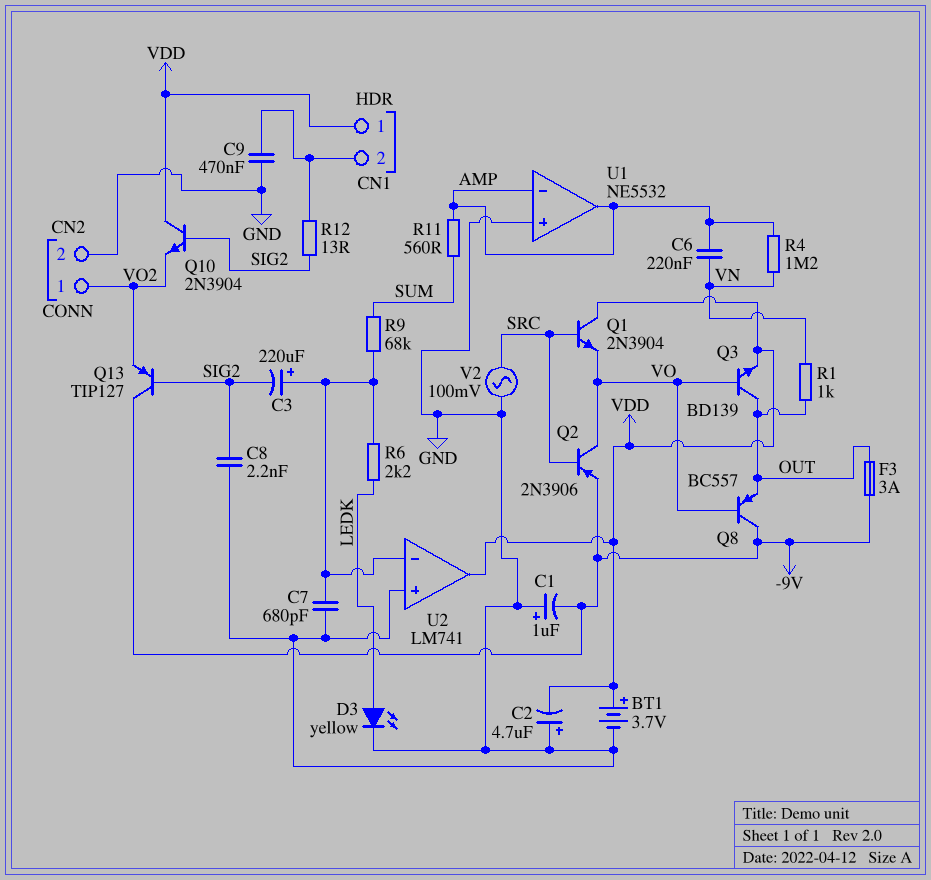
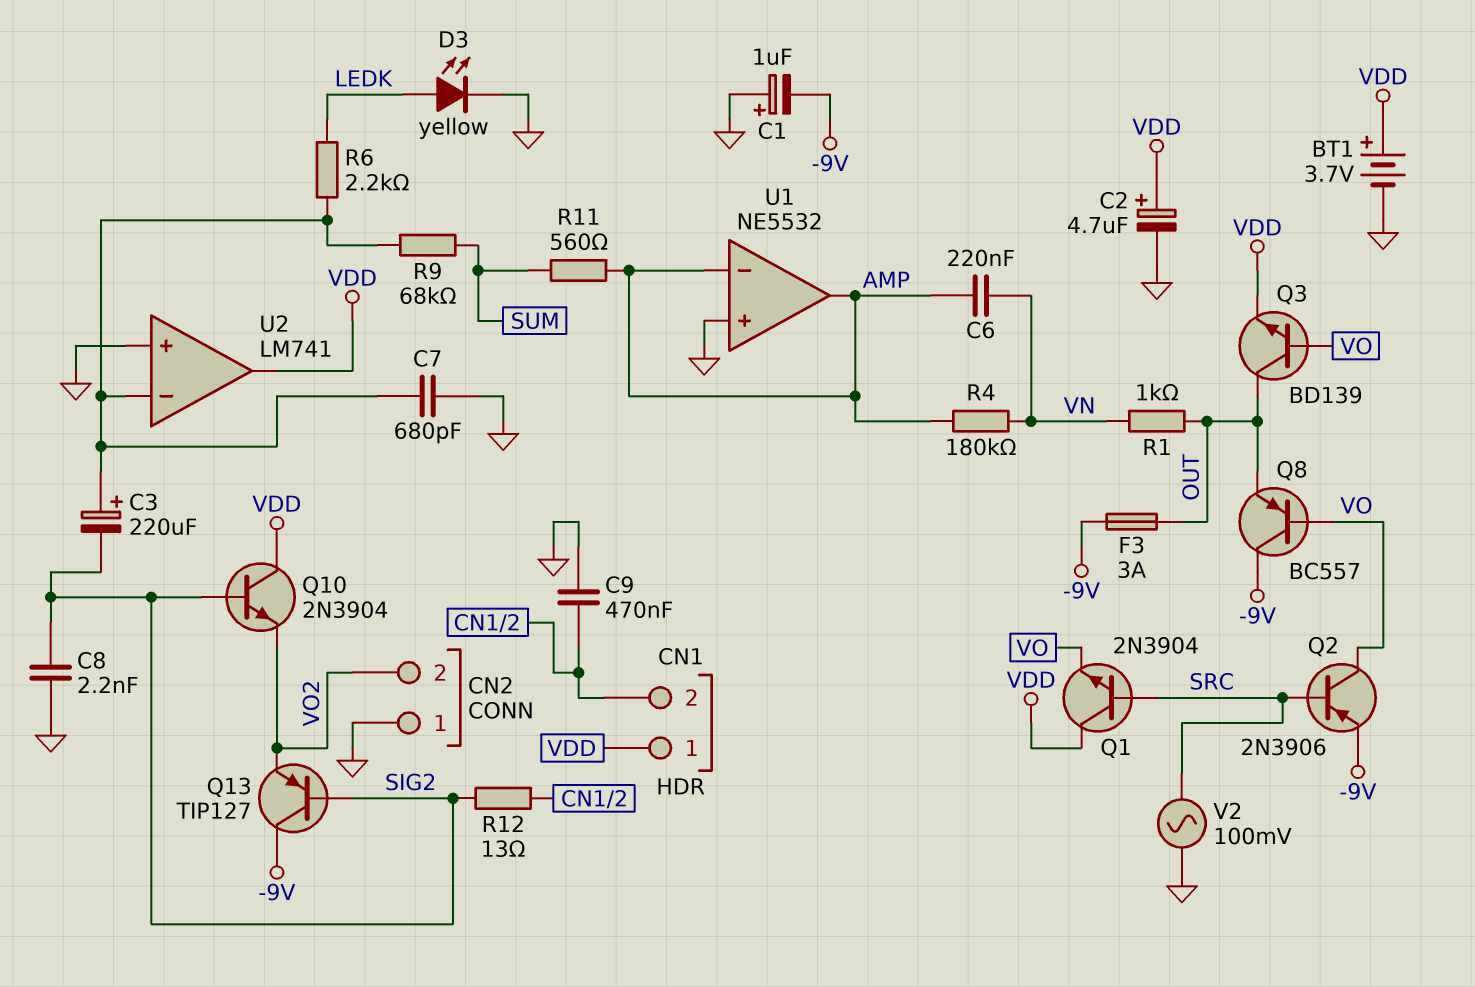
C2: 4.7uF (plus GND, minus VDD) -> 4.7uF (plus VDD, minus GND)
CN2 pin 1: VO2 -> GND
CN2 pin 2: GND -> VO2
R4: 1.2M (AMP, VN) -> 180k (AMP, VN)

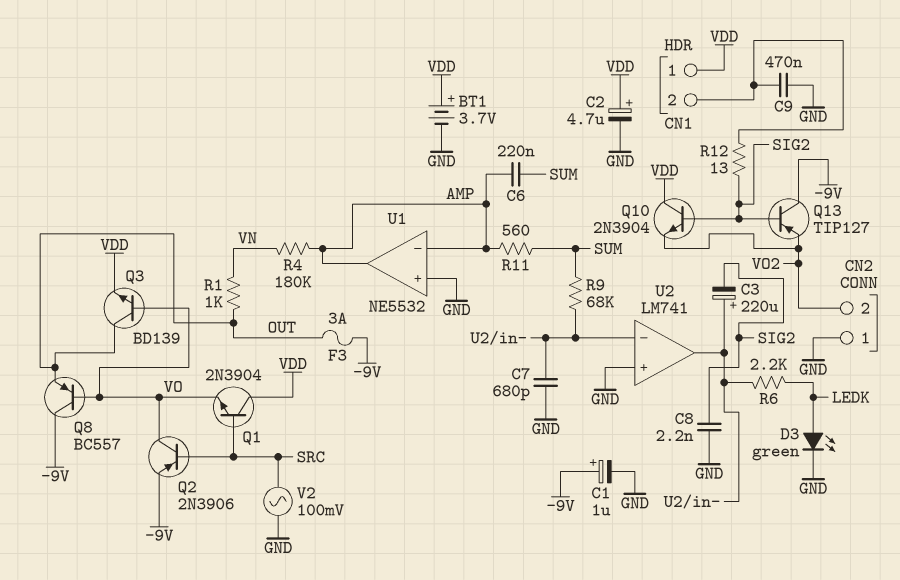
C1: 1uF (plus GND, minus -9V) -> 1uF (plus -9V, minus GND)
C6: 220nF (AMP, VN) -> 220nF (AMP, SUM)
D3: LED yellow (A LEDK, K GND) -> LED green (A LEDK, K GND)
U2 pin out: VDD -> U2/in-

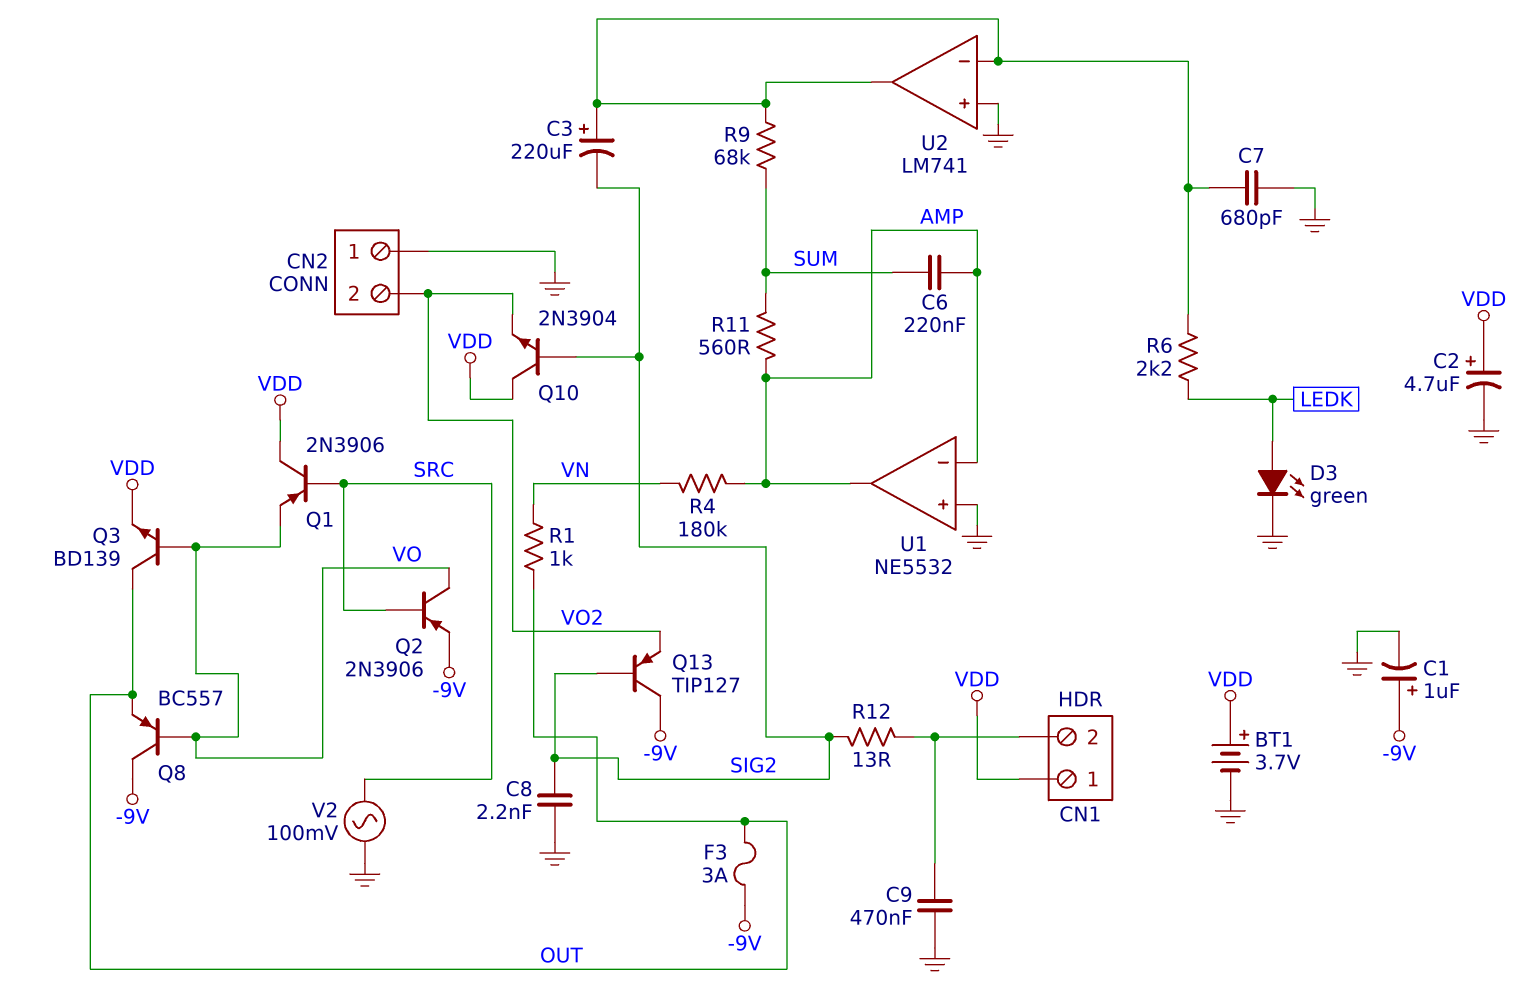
Q1: NPN 2N3904 (B SRC, C VDD, E VO) -> PNP 2N3906 (B SRC, C VDD, E VO)

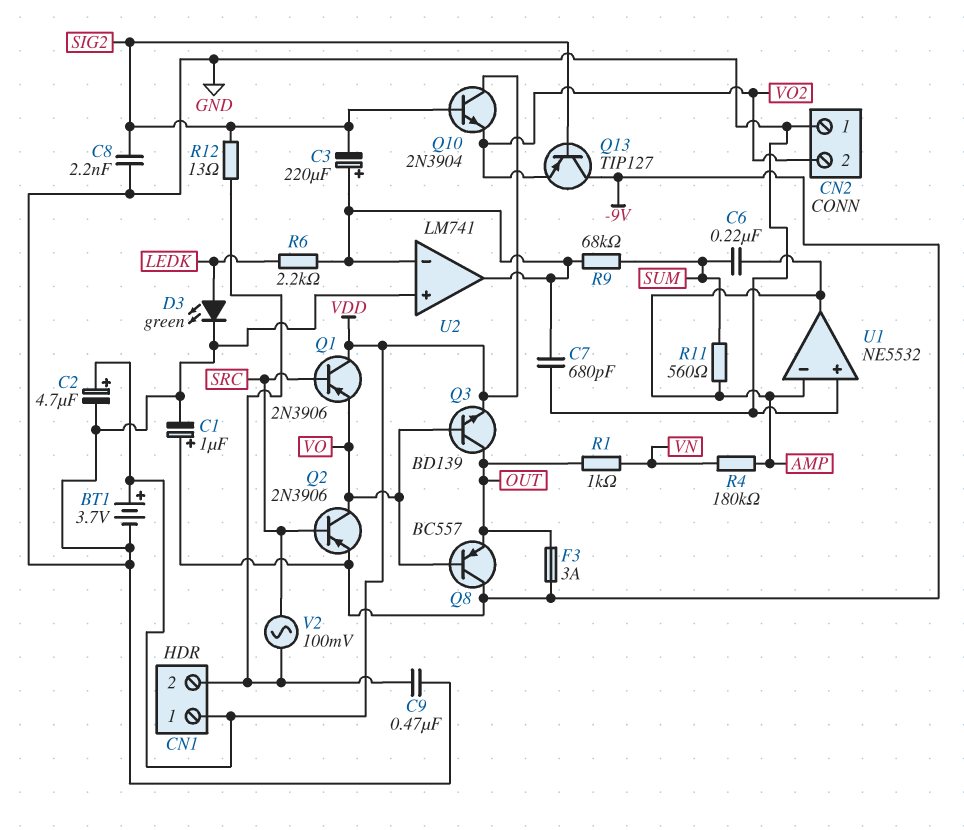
V2: AC 100mV (GND, SRC) -> AC 100mV (CN1/2, SRC)

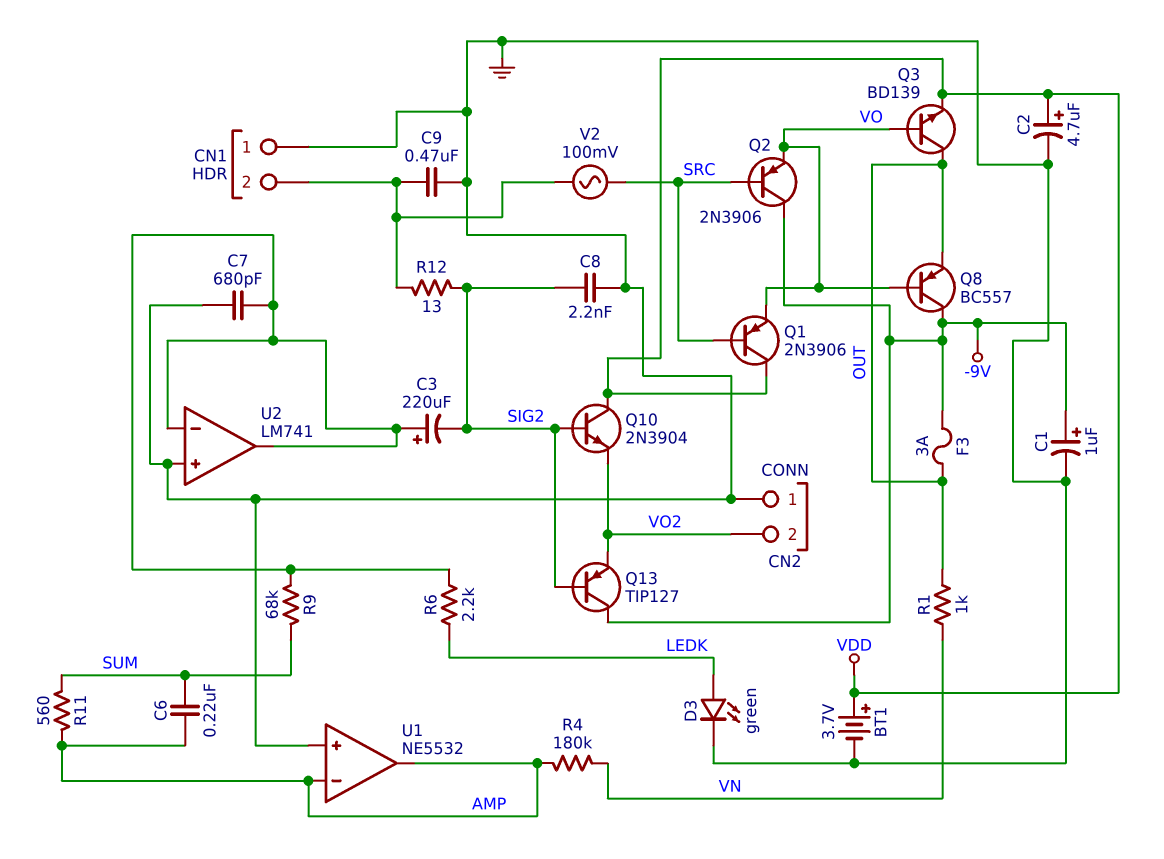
CN1 pin 1: VDD -> GND
Q2: PNP 2N3906 (B SRC, C VO, E -9V) -> PNP 2N3906 (B SRC, C -9V, E VO)

